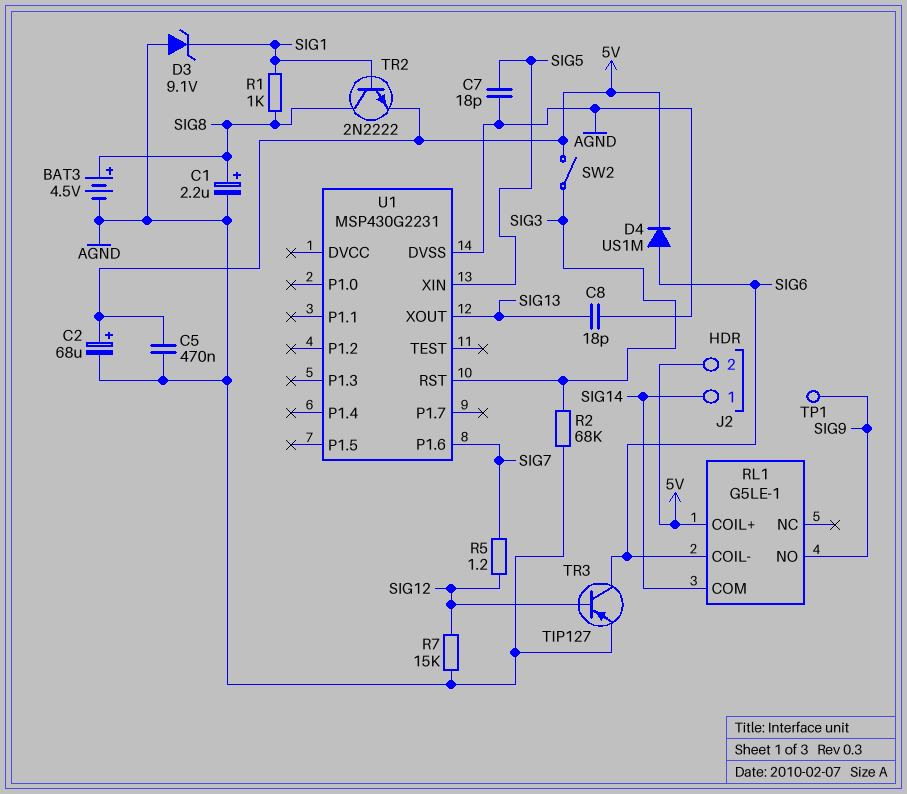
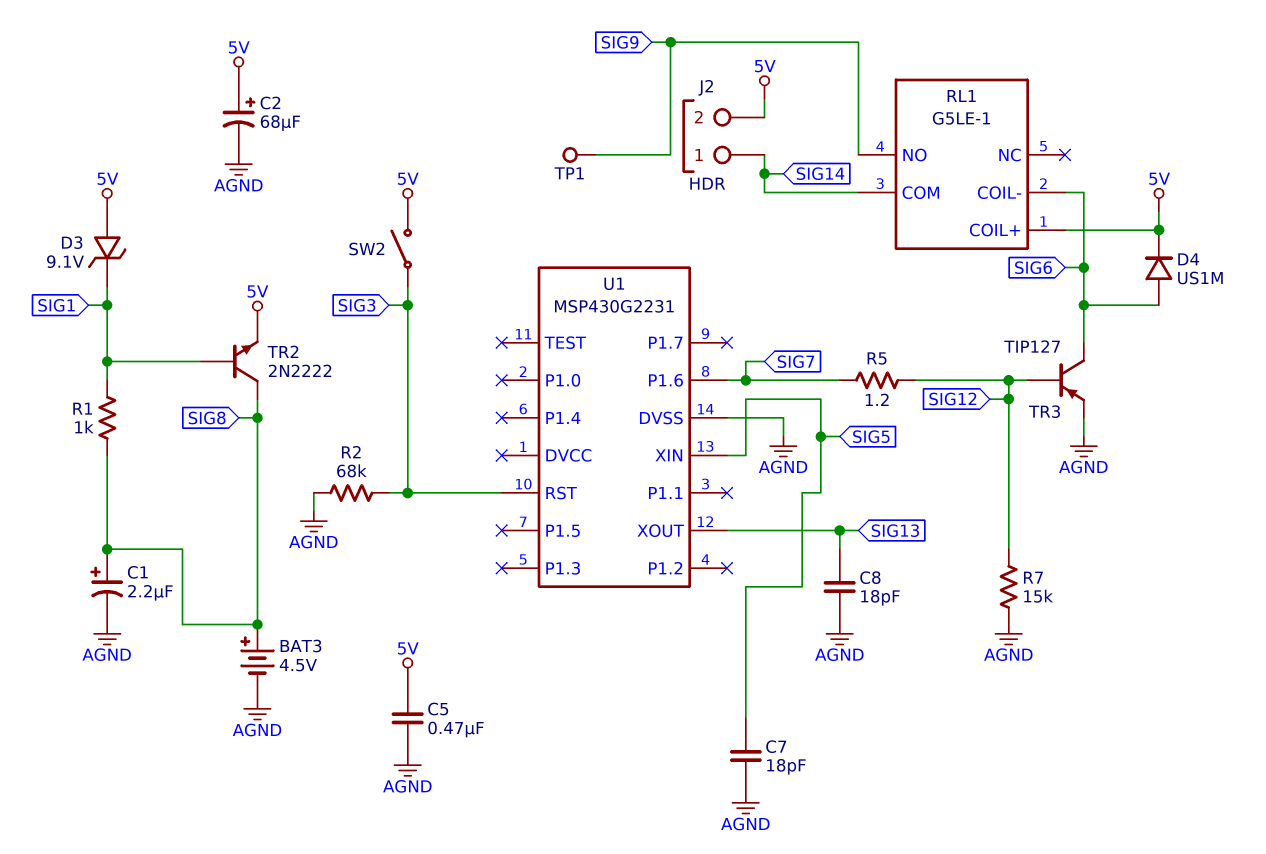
D3: zener 9.1V (A AGND, K SIG1) -> zener 9.1V (A 5V, K SIG1)

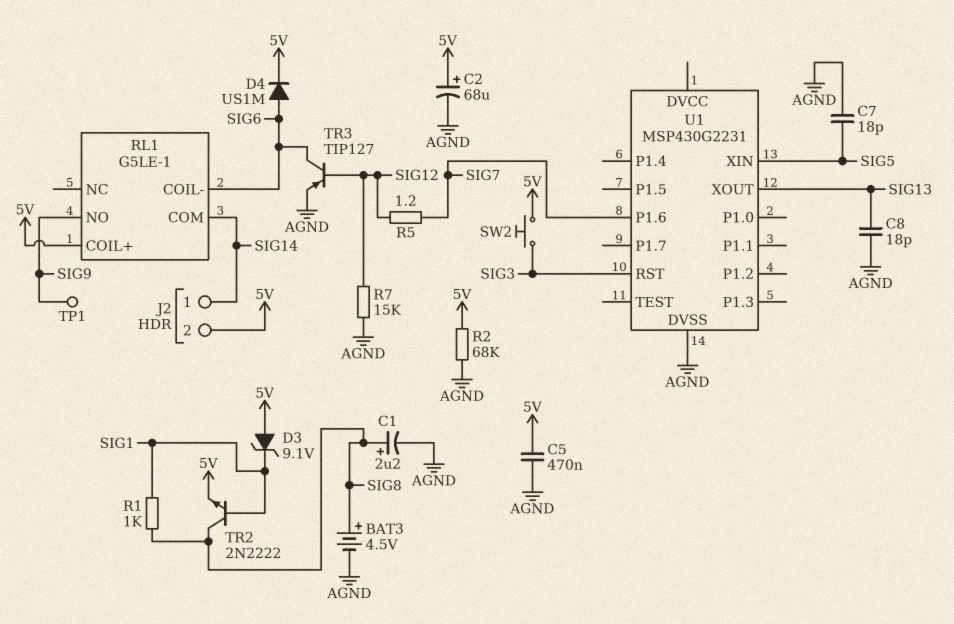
R2: 68k (AGND, SIG3) -> 68k (5V, AGND)
SW2: switch (5V, SIG3) -> button (5V, SIG3)

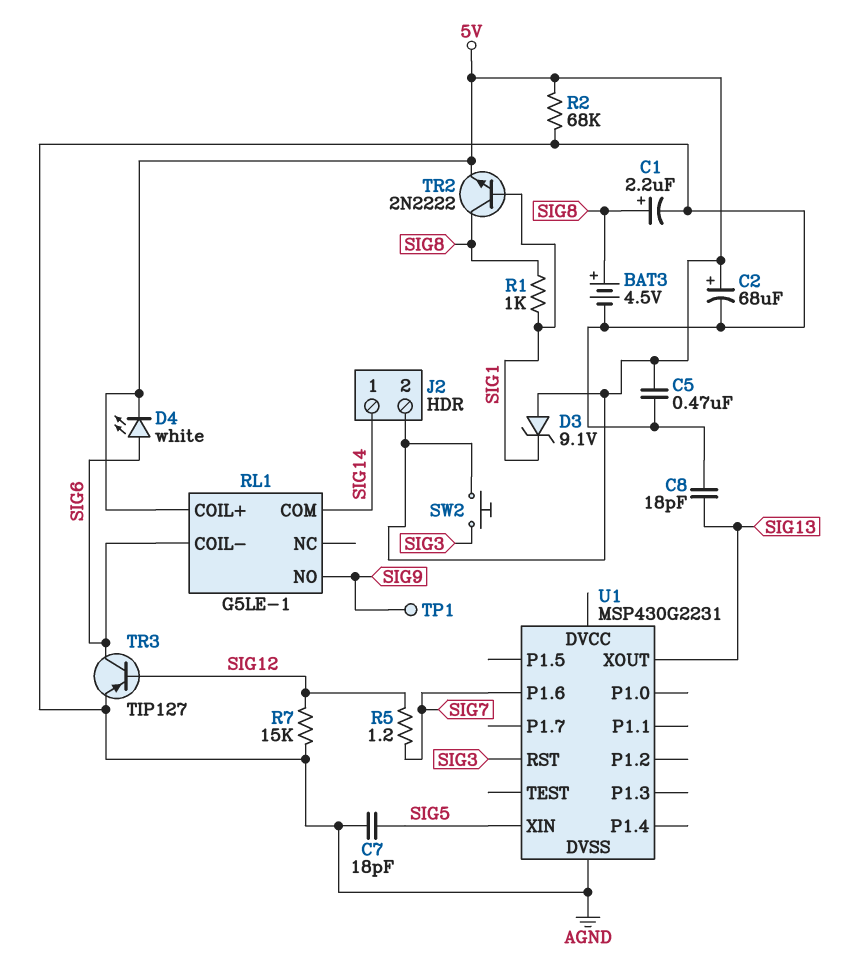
D4: diode US1M (A SIG6, K 5V) -> LED white (A SIG6, K 5V)

